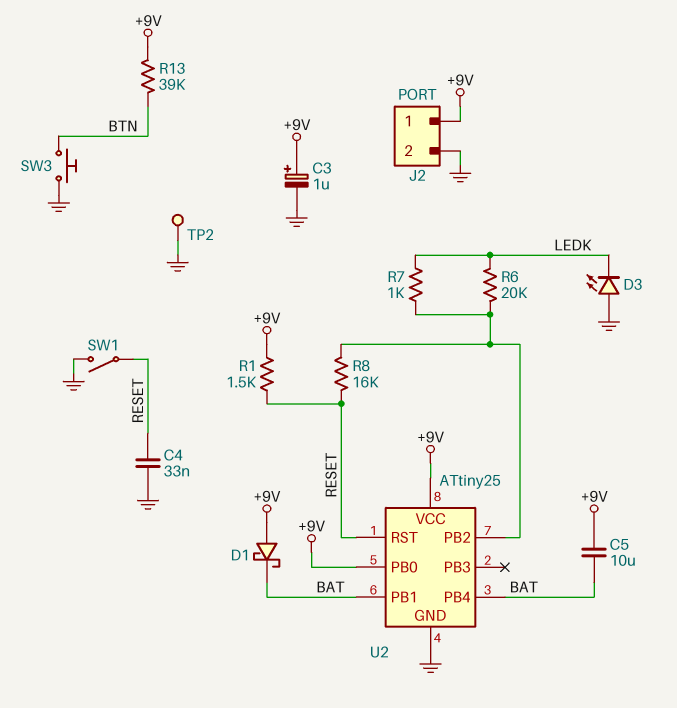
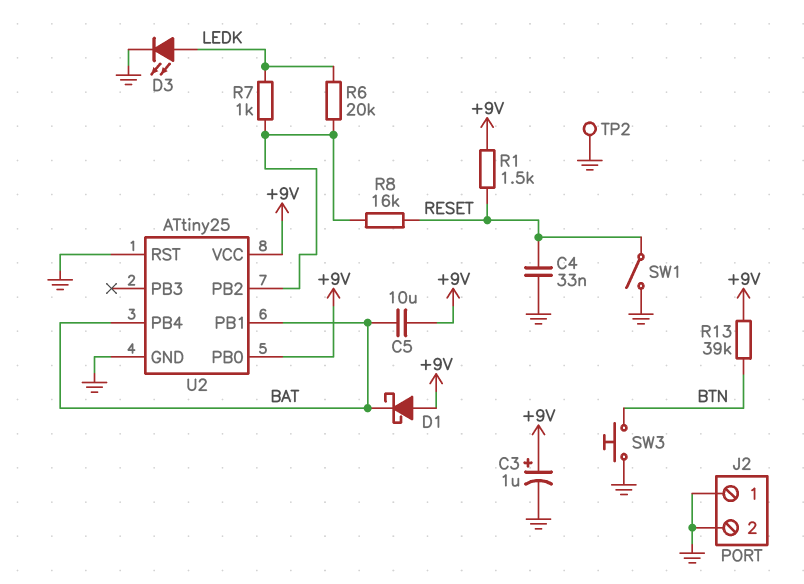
D3: LED (A GND, K LEDK) -> LED (A LEDK, K GND)
J2 pin 1: +9V -> GND
U2 pin RST: RESET -> GND

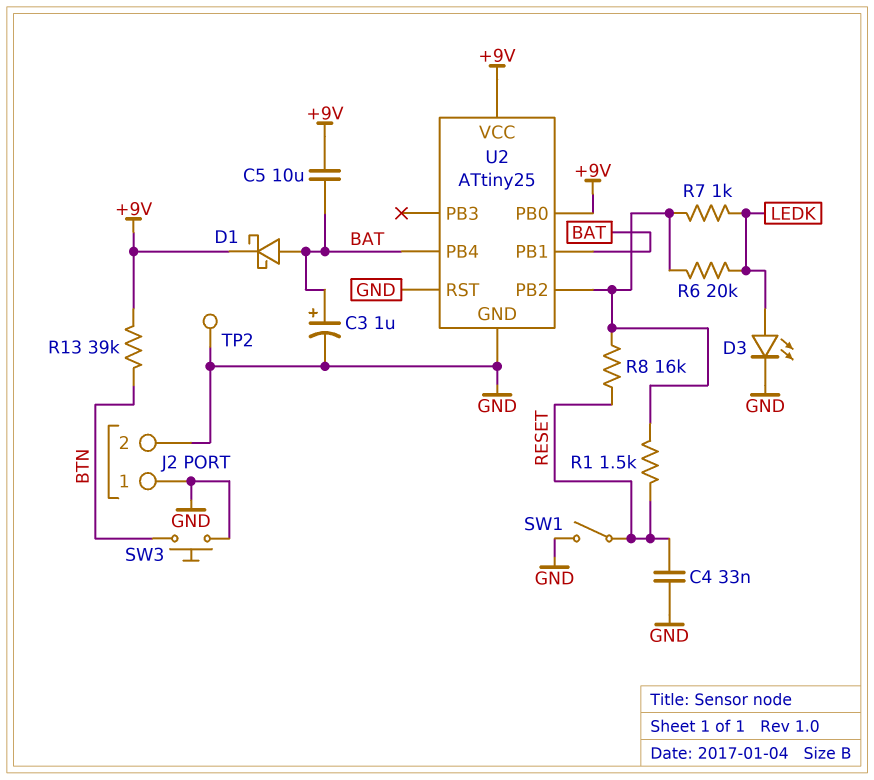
C3: 1uF (plus +9V, minus GND) -> 1uF (plus BAT, minus GND)
D1: schottky (A +9V, K BAT) -> schottky (A BAT, K +9V)
R1: 1.5k (+9V, RESET) -> 1.5k (RESET, U2/PB2)

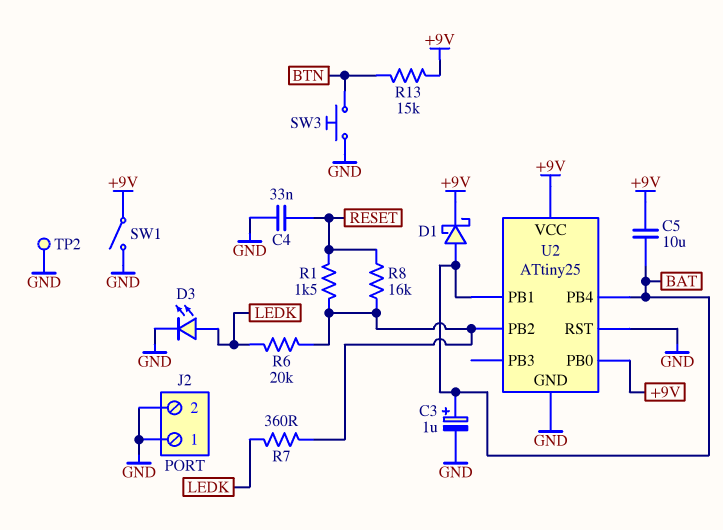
R7: 1k (LEDK, U2/PB2) -> 360 (LEDK, U2/PB2)
R13: 39k (+9V, BTN) -> 15k (+9V, BTN)
SW1: switch (GND, RESET) -> switch (+9V, GND)

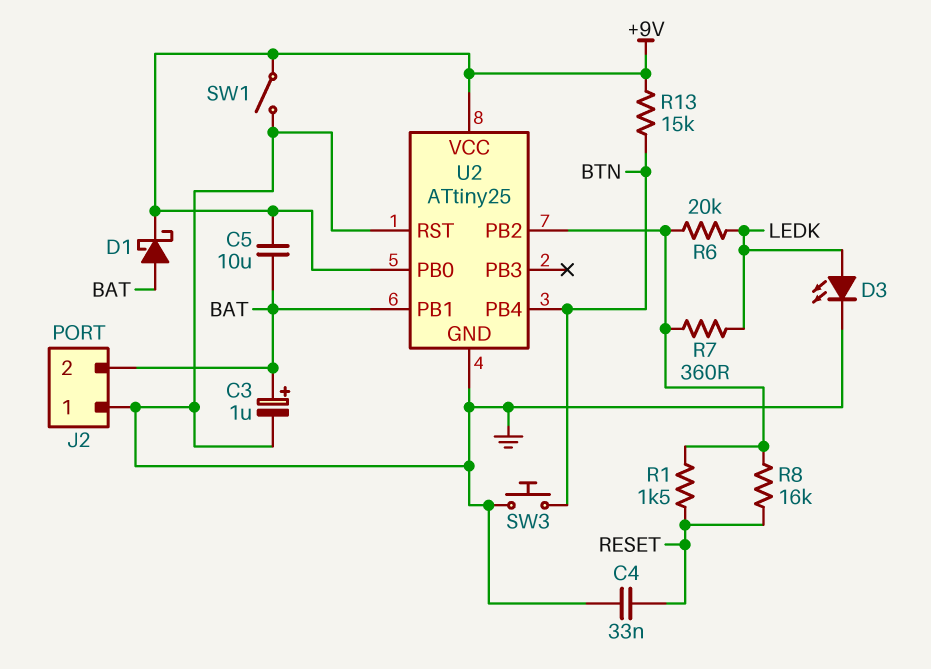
J2 pin 2: GND -> BAT
TP2: test point (GND) -> none
U2 pin PB4: BAT -> BTN

